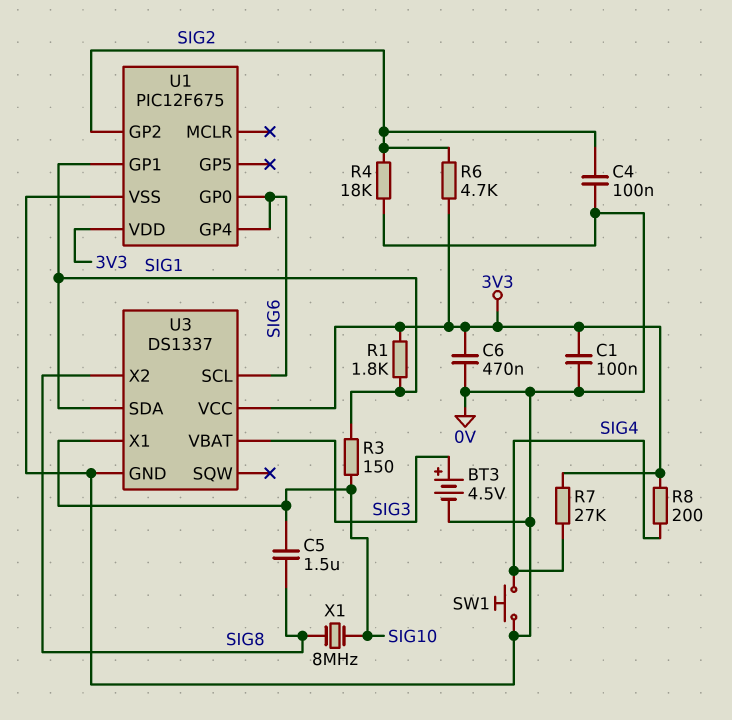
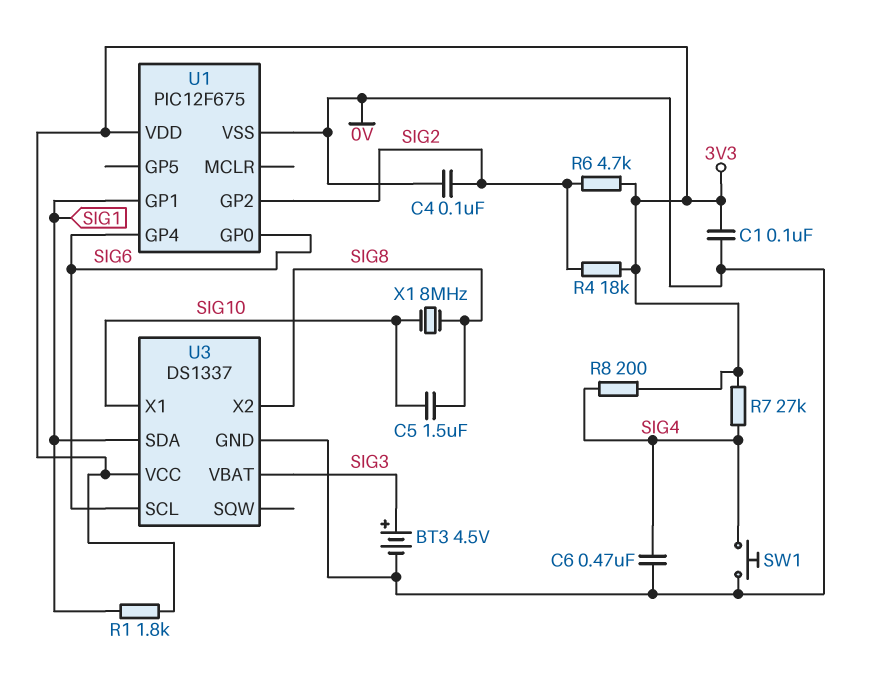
C6: 470nF (0V, 3V3) -> 470nF (0V, SIG4)
R3: 150 (SIG1, SIG10) -> none
R4: 18k (0V, SIG2) -> 18k (3V3, SIG2)

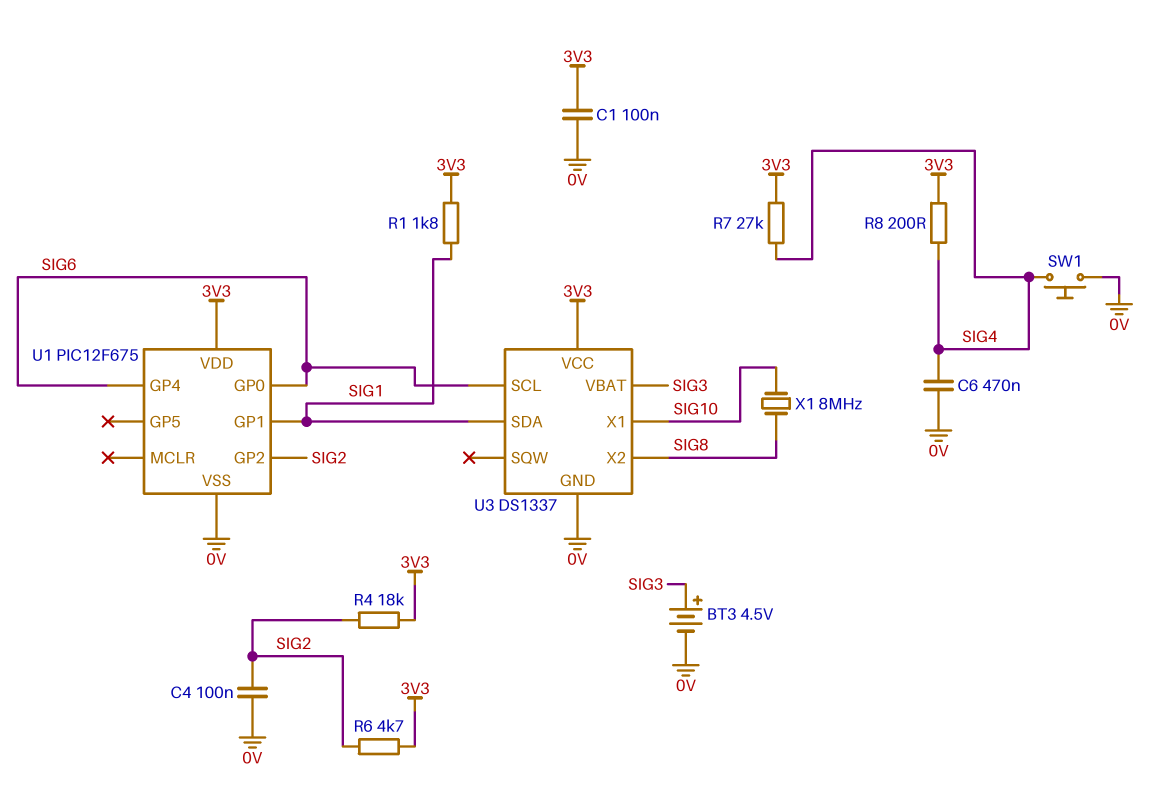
C5: 1.5uF (SIG8, SIG10) -> none

